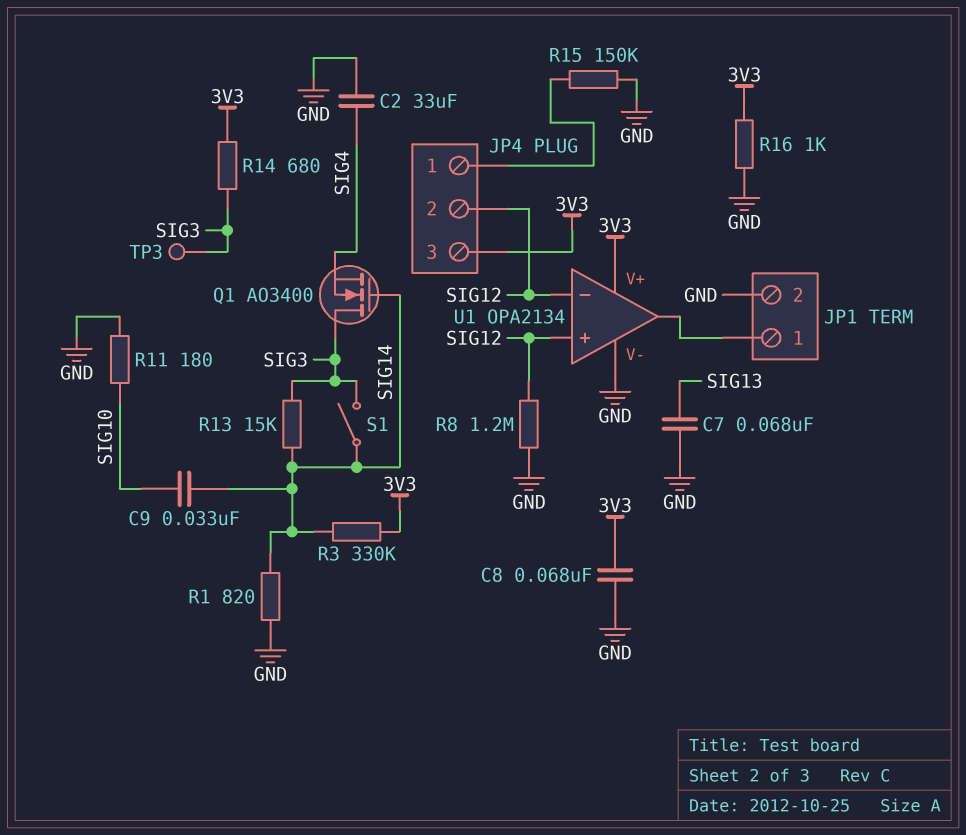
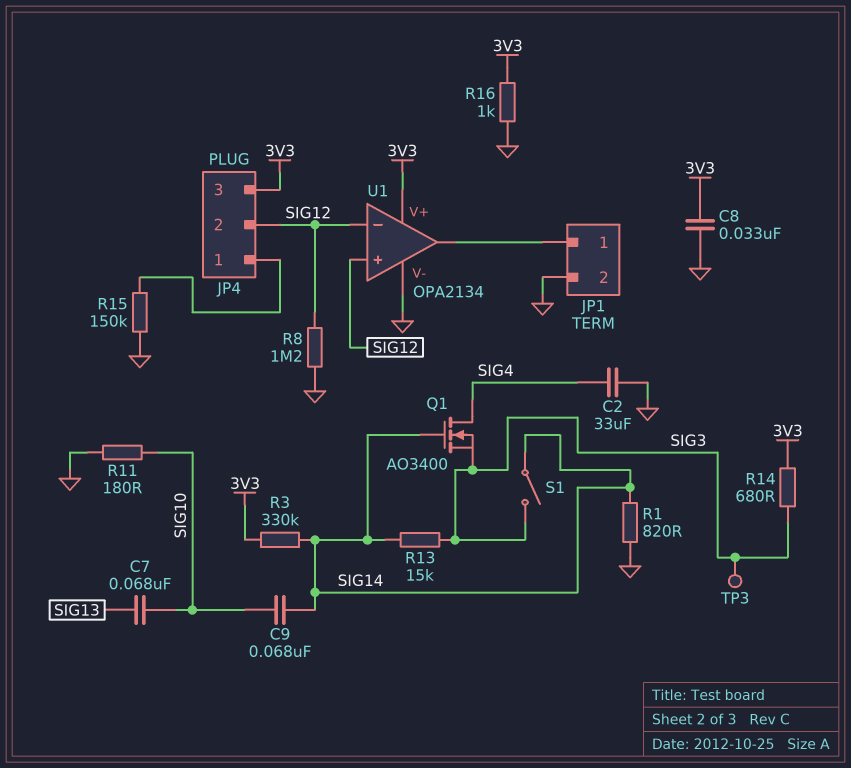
C7: 68nF (GND, SIG13) -> 68nF (SIG10, SIG13)
C8: 68nF (3V3, GND) -> 33nF (3V3, GND)
C9: 33nF (SIG10, SIG14) -> 68nF (SIG10, SIG14)
Q1: NMOS AO3400 (G SIG14, D SIG3, S SIG4) -> NMOS AO3400 (G SIG14, D SIG4, S SIG3)

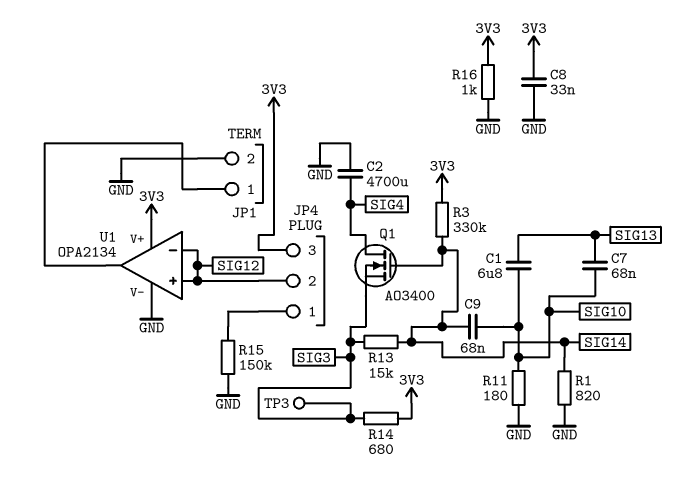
C1: none -> 6.8uF (SIG10, SIG13)
C2: 33uF (GND, SIG4) -> 4700uF (GND, SIG4)
R8: 1.2M (GND, SIG12) -> none
S1: switch (SIG3, SIG14) -> none

